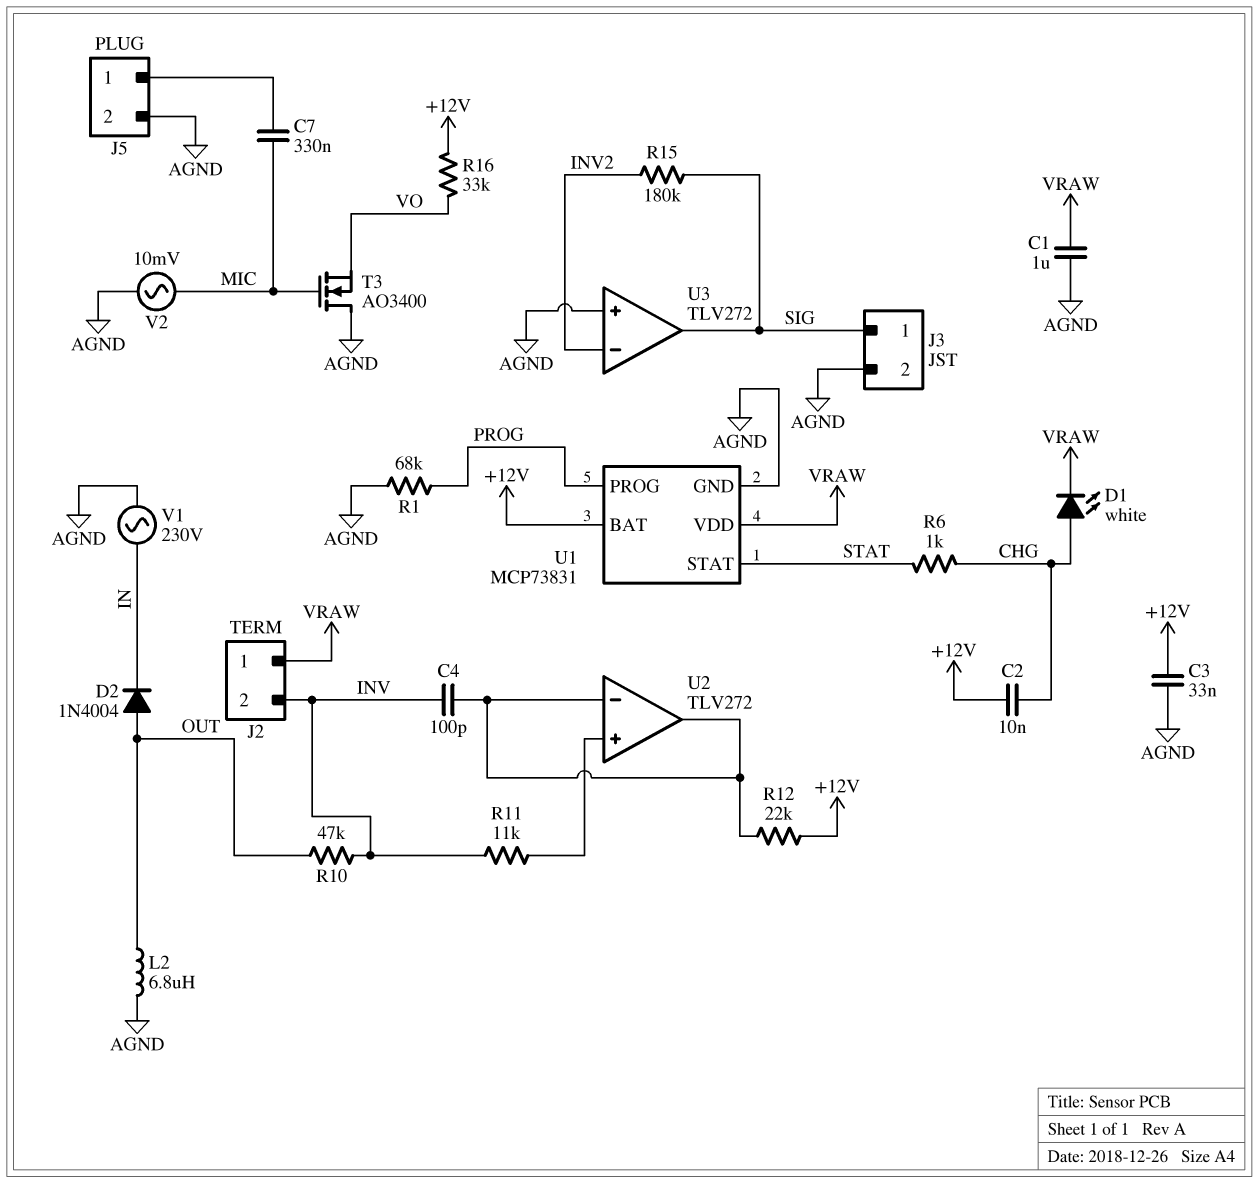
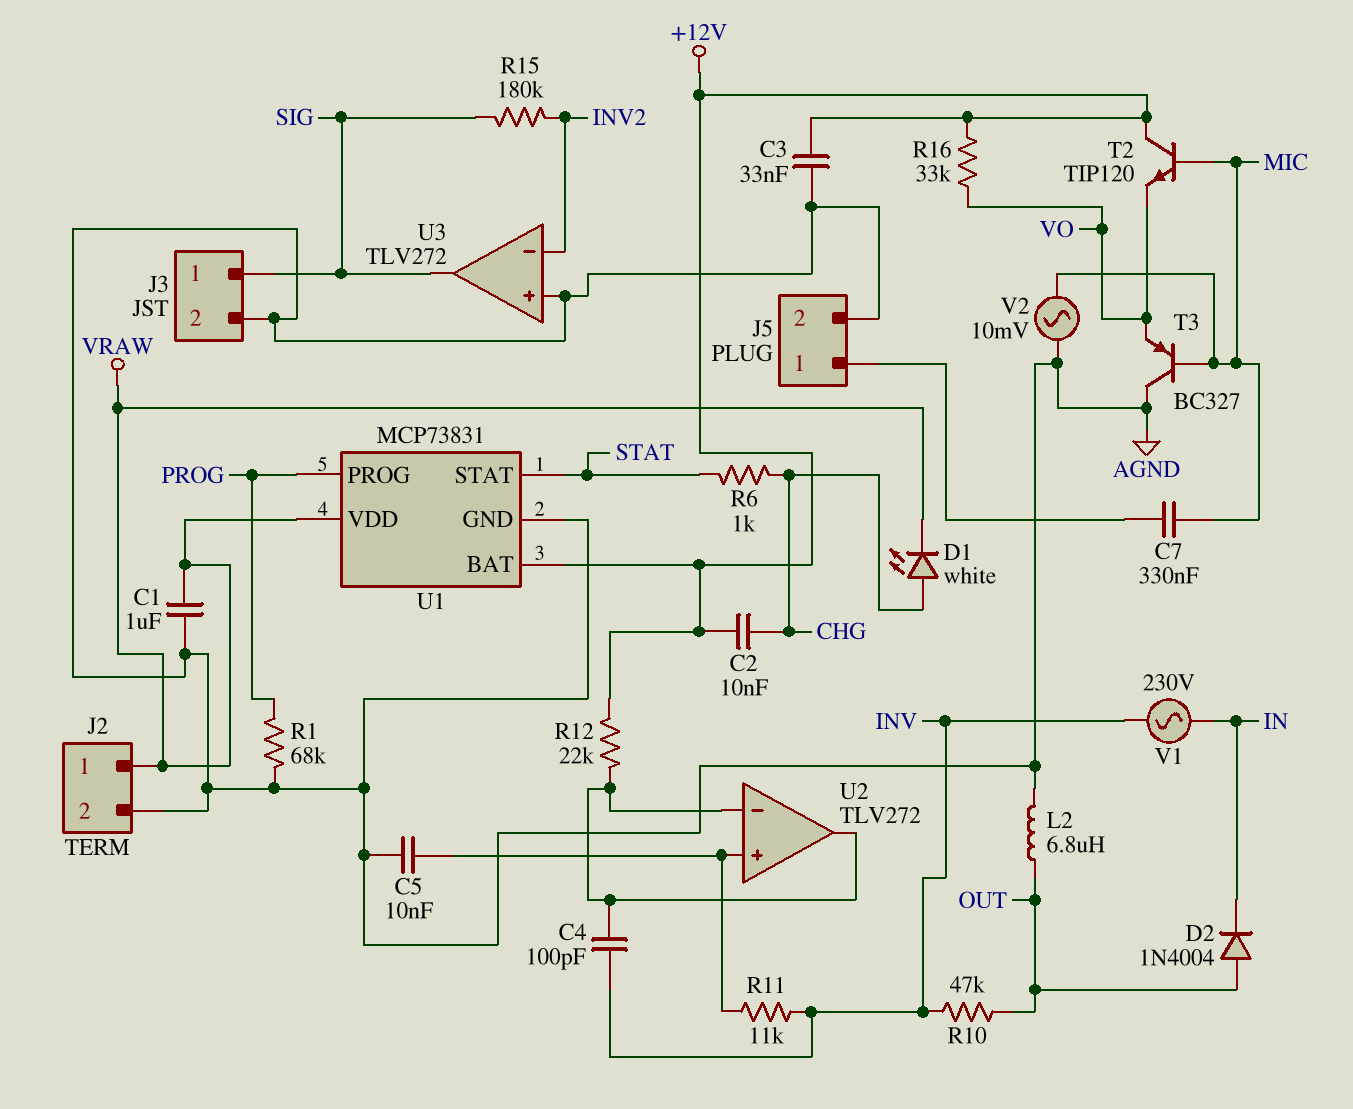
C5: none -> 10nF (AGND, U2/in+)
J2 pin 2: INV -> AGND
T2: none -> NPN TIP120 (B MIC, C +12V, E VO)
T3: NMOS AO3400 (G MIC, D AGND, S VO) -> PNP BC327 (B MIC, C AGND, E VO)
V1: AC 230V (AGND, IN) -> AC 230V (IN, INV)

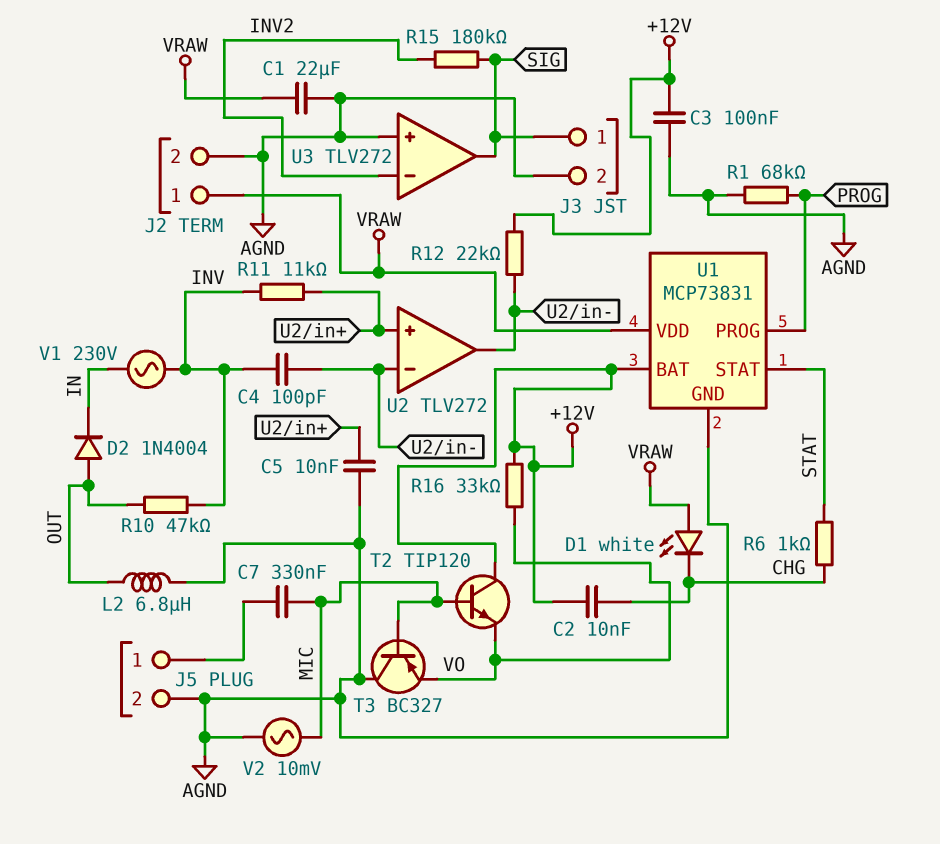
C1: 1uF (AGND, VRAW) -> 22uF (AGND, VRAW)
C3: 33nF (+12V, AGND) -> 100nF (+12V, AGND)
D1: LED white (A CHG, K VRAW) -> LED white (A VRAW, K CHG)

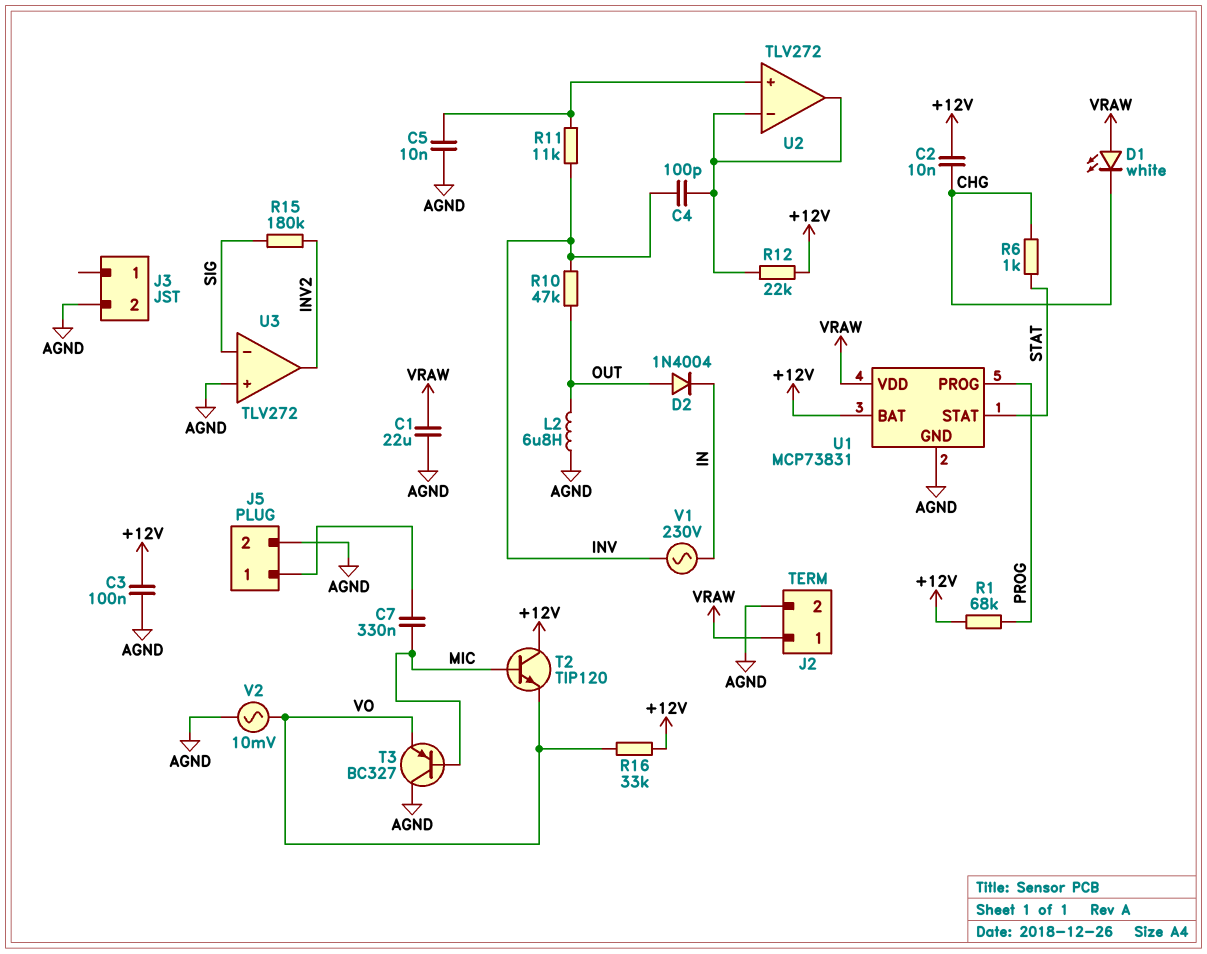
J3 pin 1: SIG -> none
R1: 68k (AGND, PROG) -> 68k (+12V, PROG)
U3 pin in-: INV2 -> SIG
U3 pin out: SIG -> INV2
V2: AC 10mV (AGND, MIC) -> AC 10mV (AGND, VO)

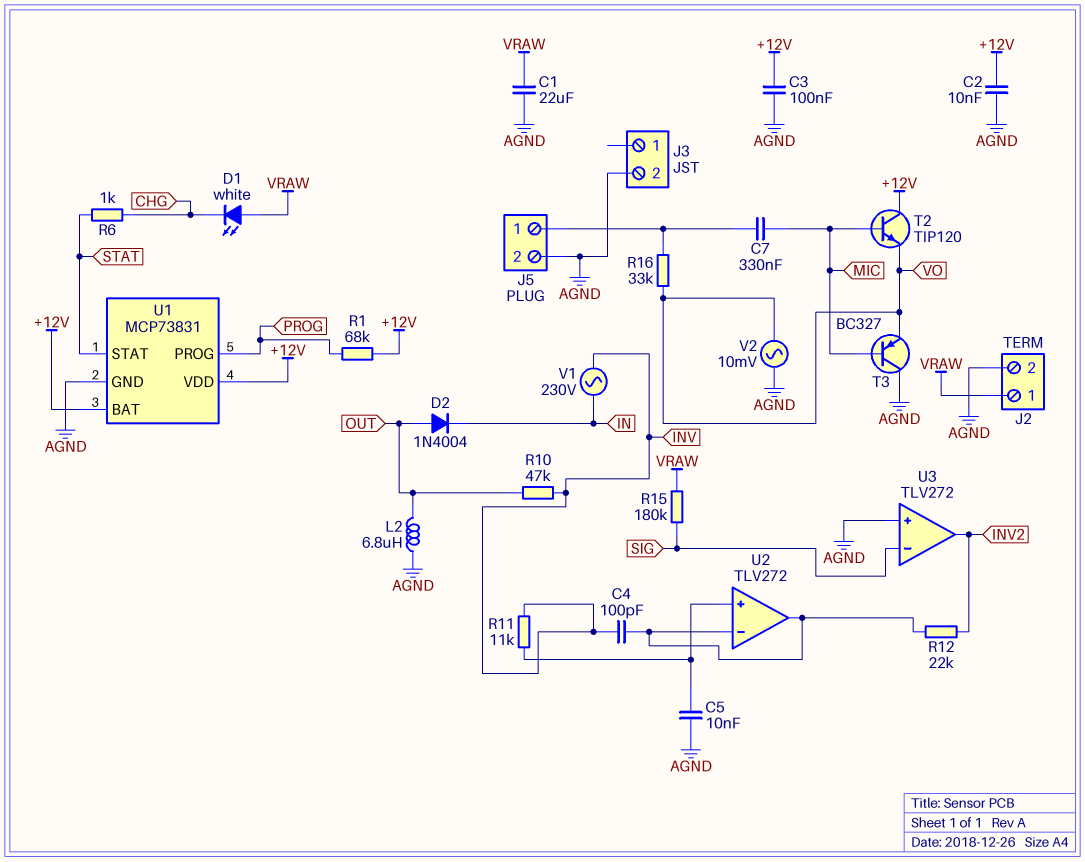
C2: 10nF (+12V, CHG) -> 10nF (+12V, AGND)
R12: 22k (+12V, U2/in-) -> 22k (INV2, U2/in-)
R15: 180k (INV2, SIG) -> 180k (SIG, VRAW)
R16: 33k (+12V, VO) -> 33k (J5/1, VO)
U1 pin VDD: VRAW -> +12V

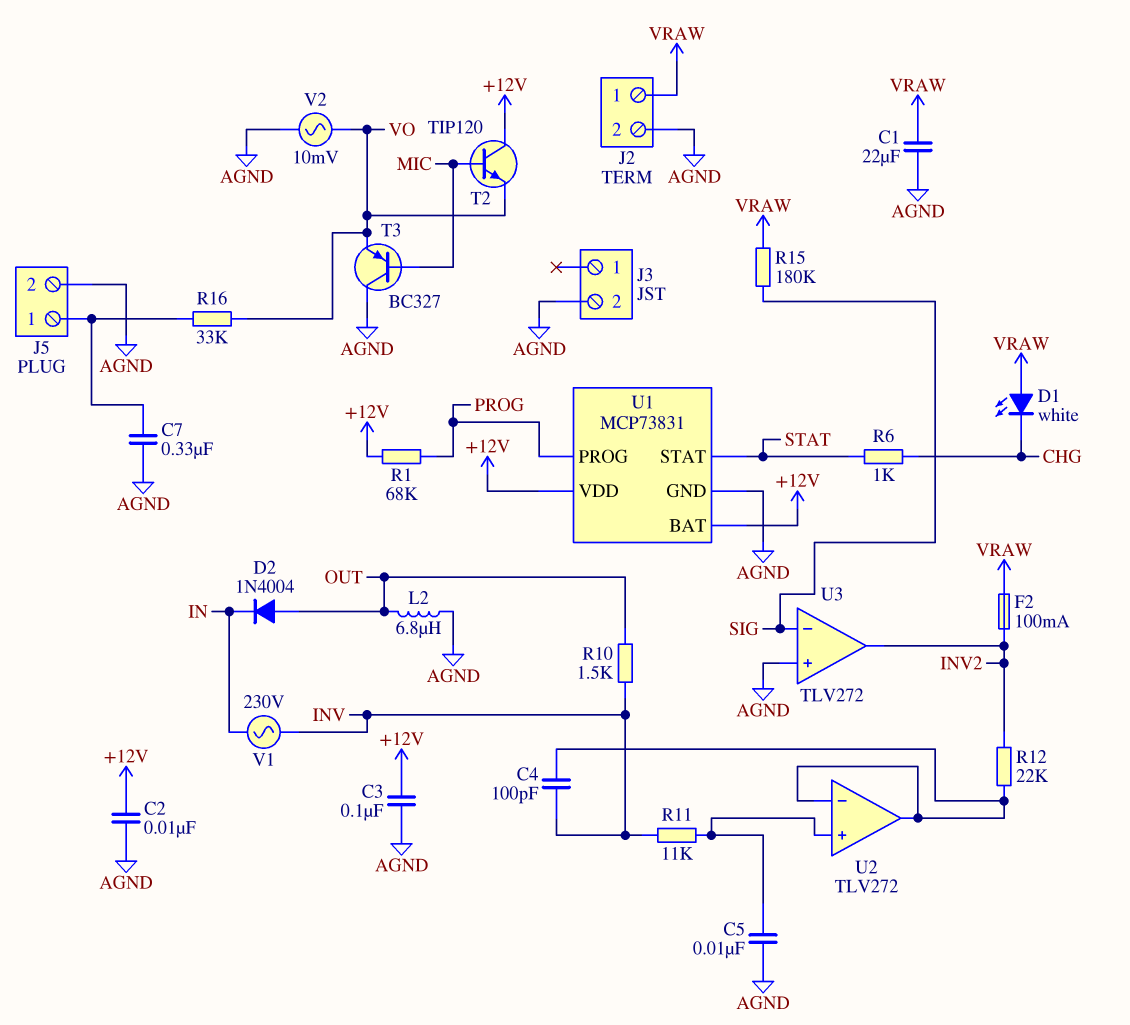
C7: 330nF (J5/1, MIC) -> 330nF (AGND, J5/1)
F2: none -> 100mA (INV2, VRAW)
R10: 47k (INV, OUT) -> 1.5k (INV, OUT)

